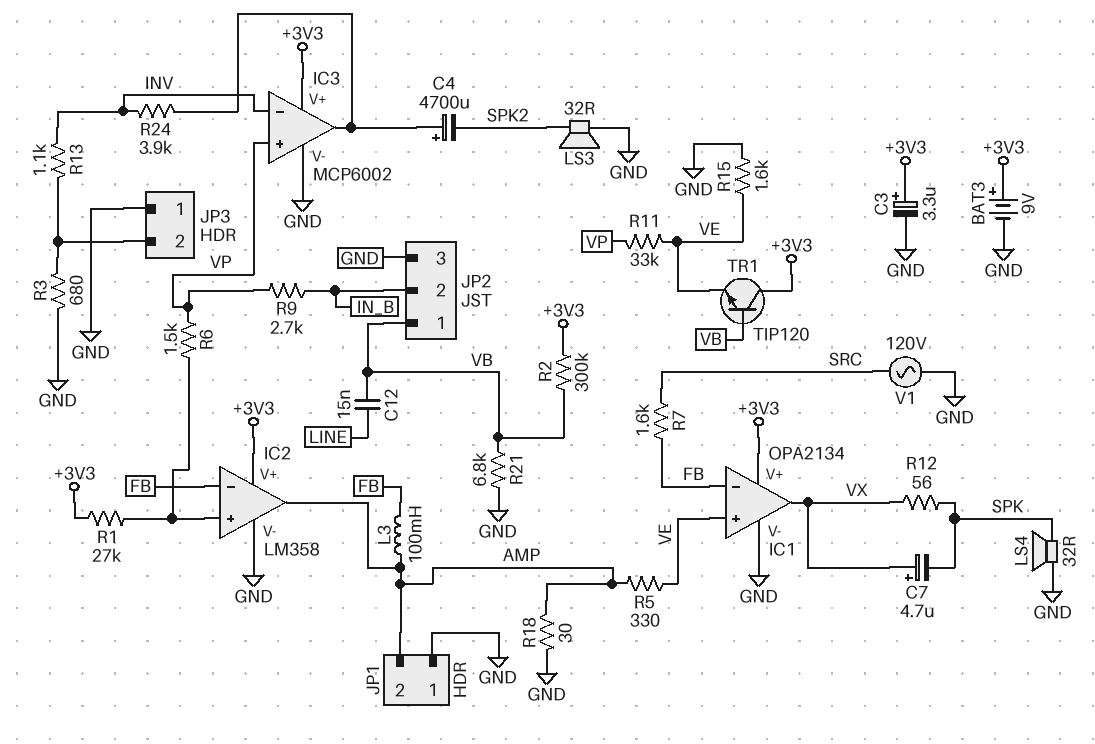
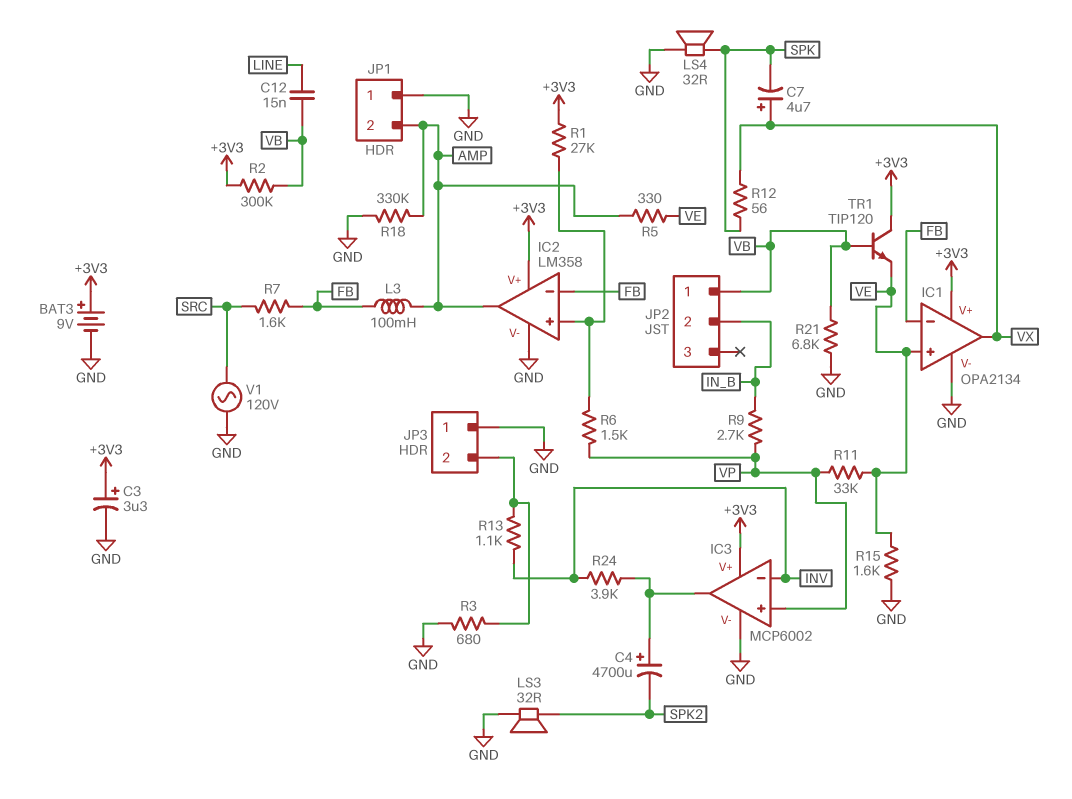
JP2 pin 3: GND -> none
R18: 30 (AMP, GND) -> 330k (AMP, GND)

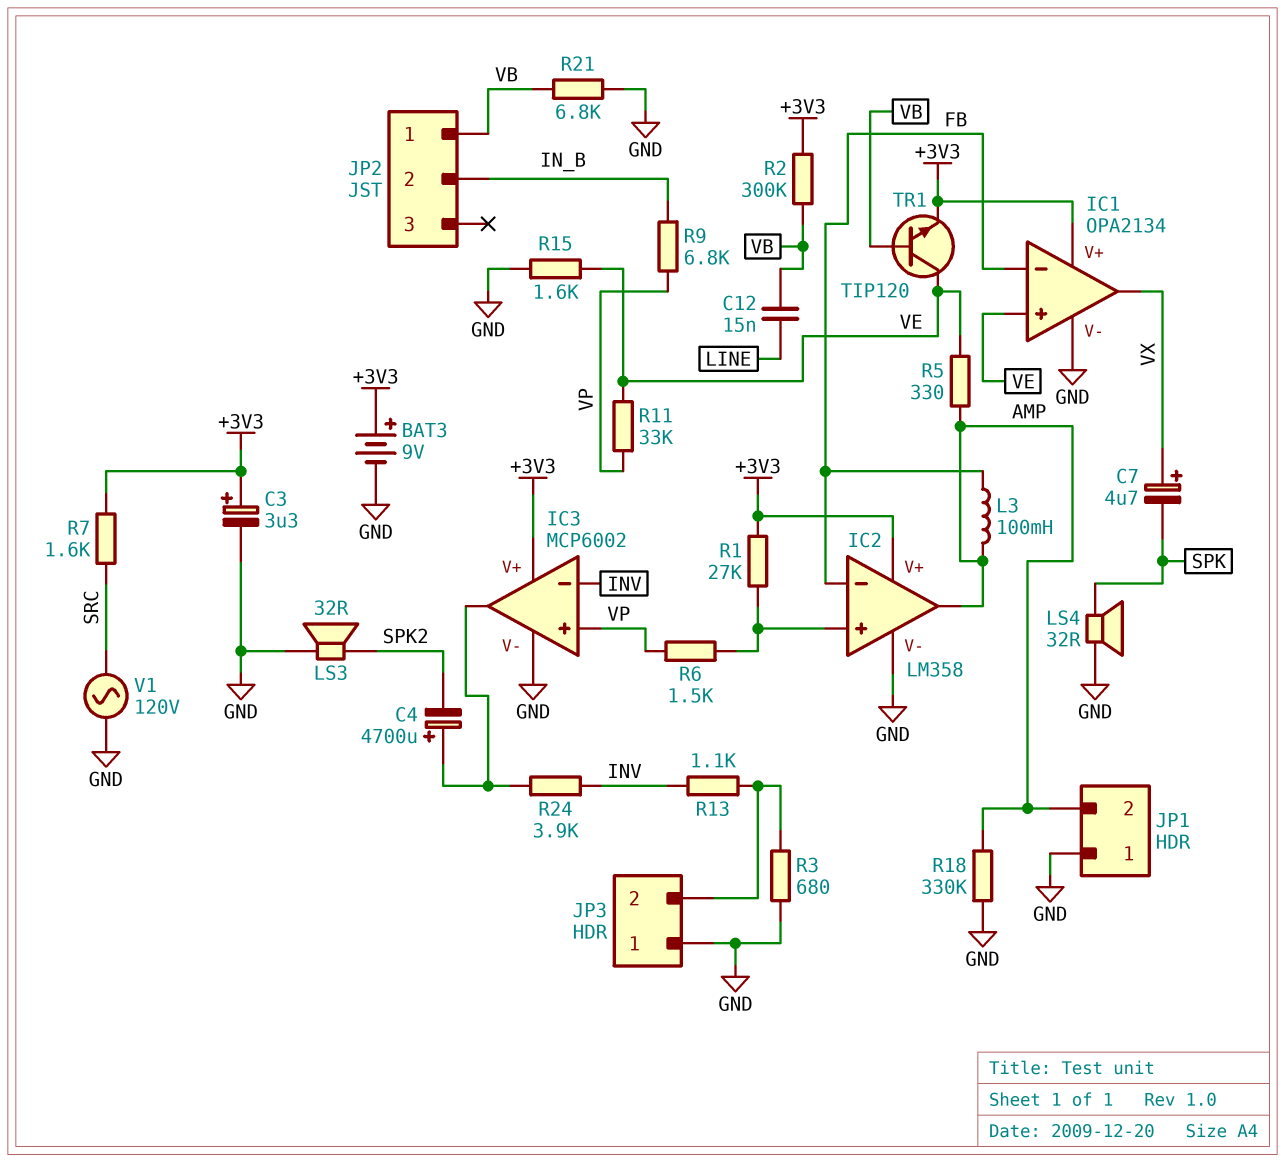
R7: 1.6k (FB, SRC) -> 1.6k (+3V3, SRC)
R9: 2.7k (IN_B, VP) -> 6.8k (IN_B, VP)
R12: 56 (SPK, VX) -> none
TR1: NPN TIP120 (B VB, C +3V3, E VE) -> NPN TIP120 (B VB, C VE, E +3V3)

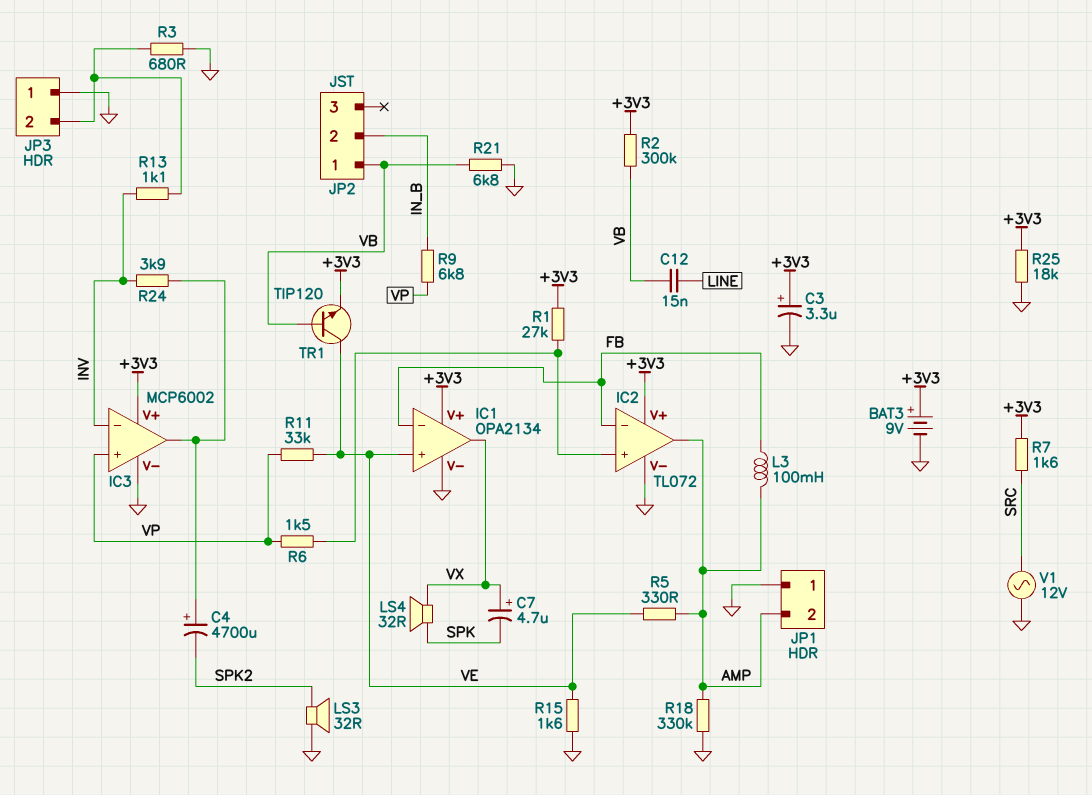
IC2: LM358 -> TL072
LS4: speaker 32R (GND, SPK) -> speaker 32R (SPK, VX)
R25: none -> 18k (+3V3, GND)
V1: AC 120V (GND, SRC) -> AC 12V (GND, SRC)

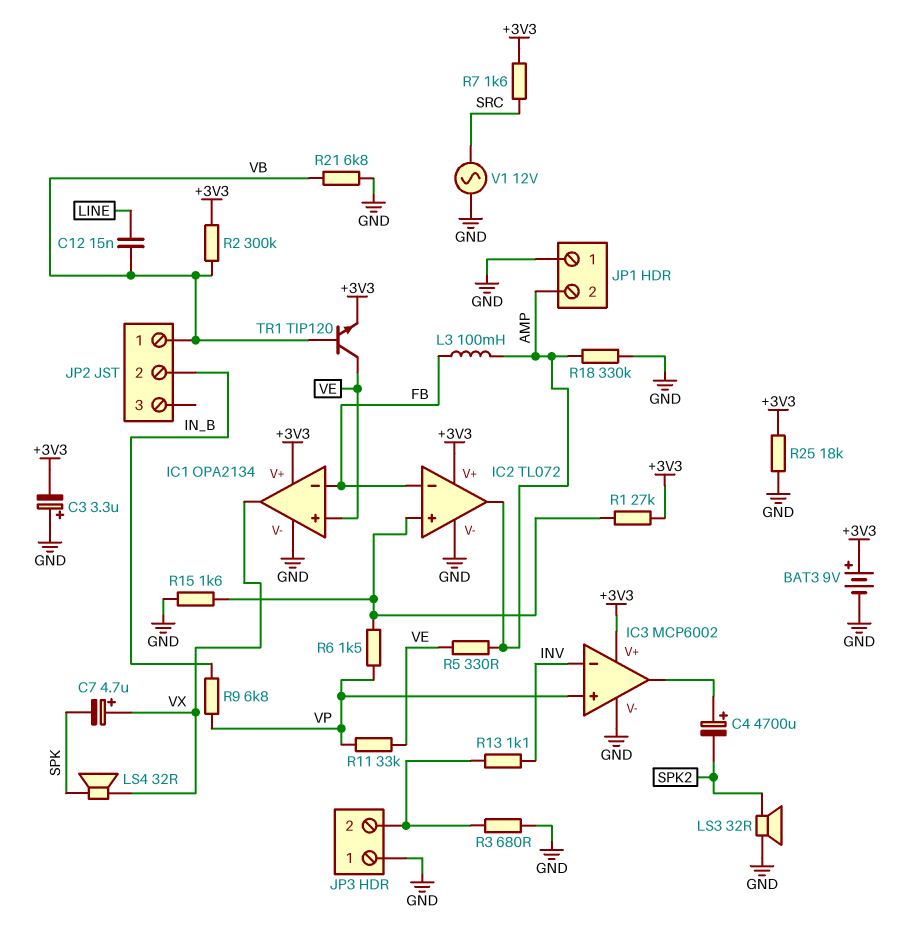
C3: 3.3uF (plus +3V3, minus GND) -> 3.3uF (plus GND, minus +3V3)
R15: 1.6k (GND, VE) -> 1.6k (GND, IC2/in+)
R24: 3.9k (IC3/out, INV) -> none

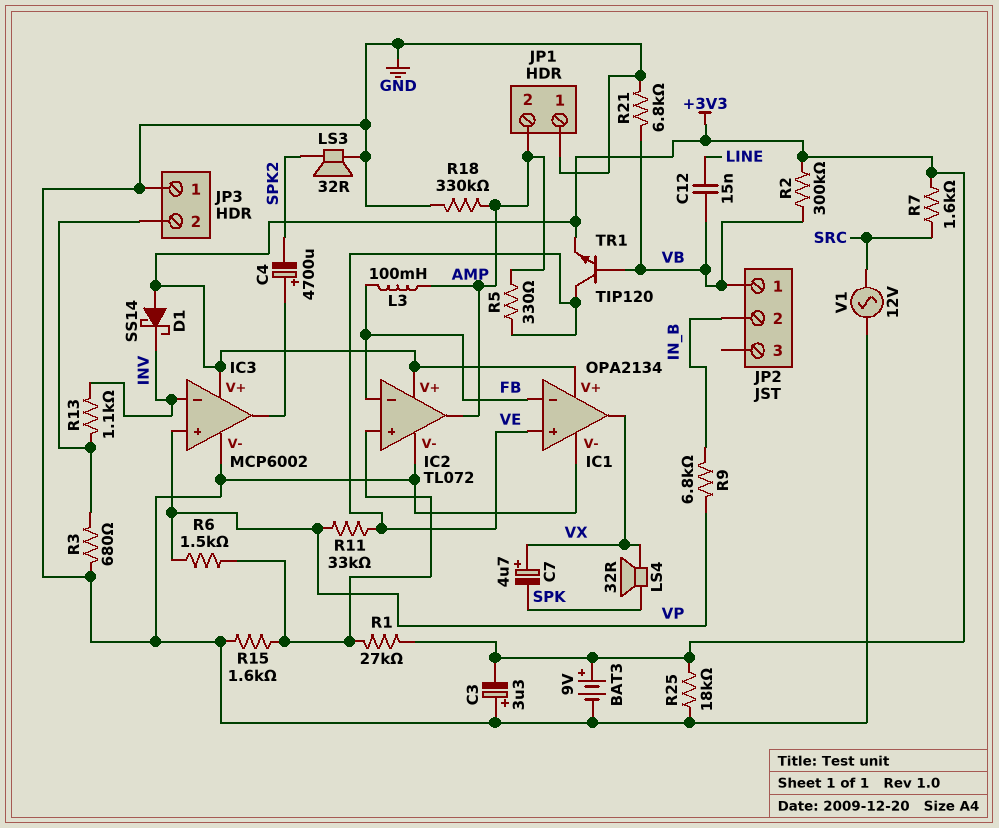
D1: none -> schottky SS14 (A +3V3, K INV)

